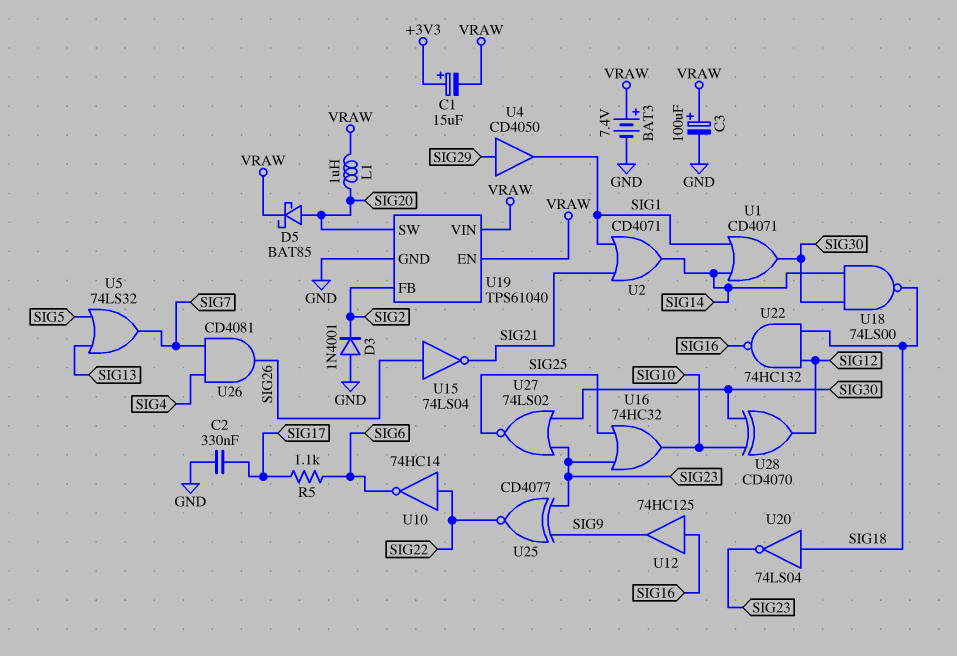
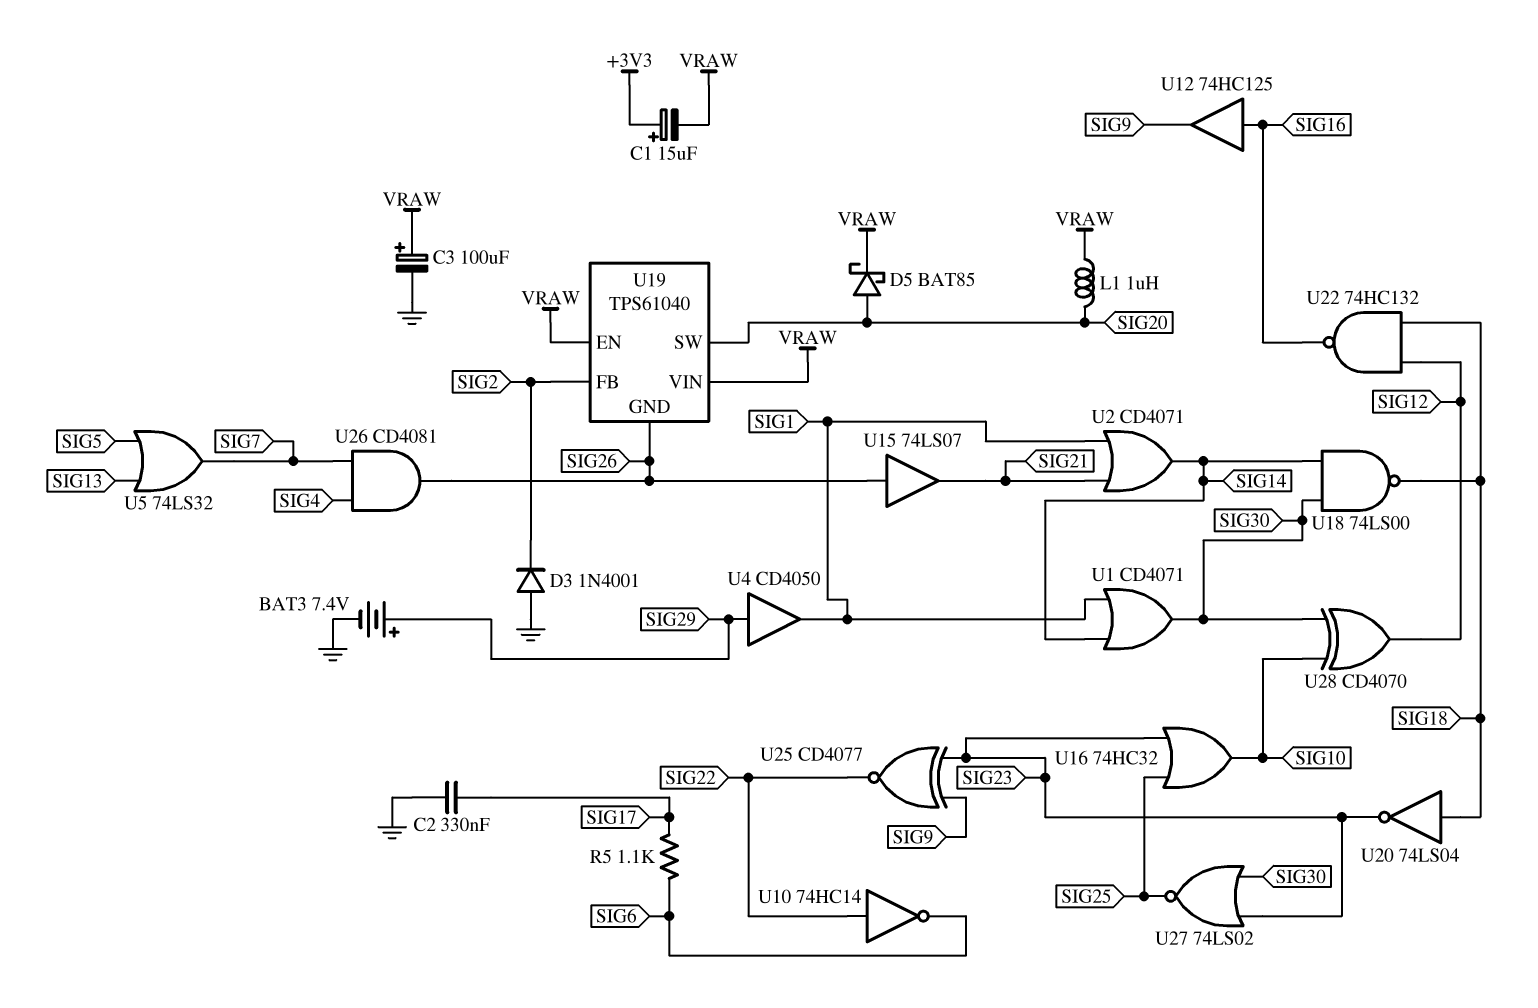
BAT3: 7.4V (plus VRAW, minus GND) -> 7.4V (plus SIG29, minus GND)
U15: NOT 74LS04 (in SIG26, out SIG21) -> buffer 74LS07 (in SIG26, out SIG21)
U19 pin GND: GND -> SIG26

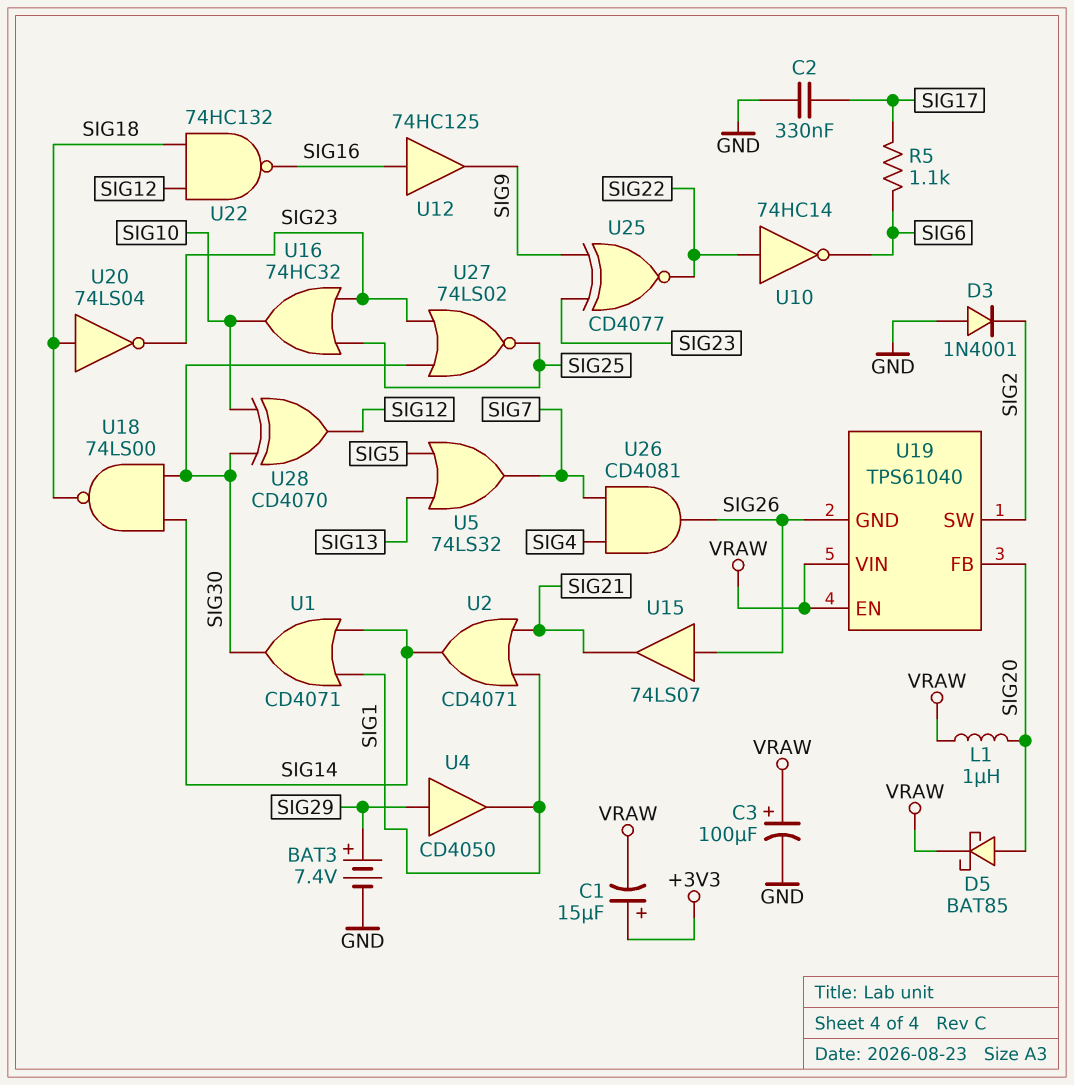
U19 pin FB: SIG2 -> SIG20
U19 pin SW: SIG20 -> SIG2

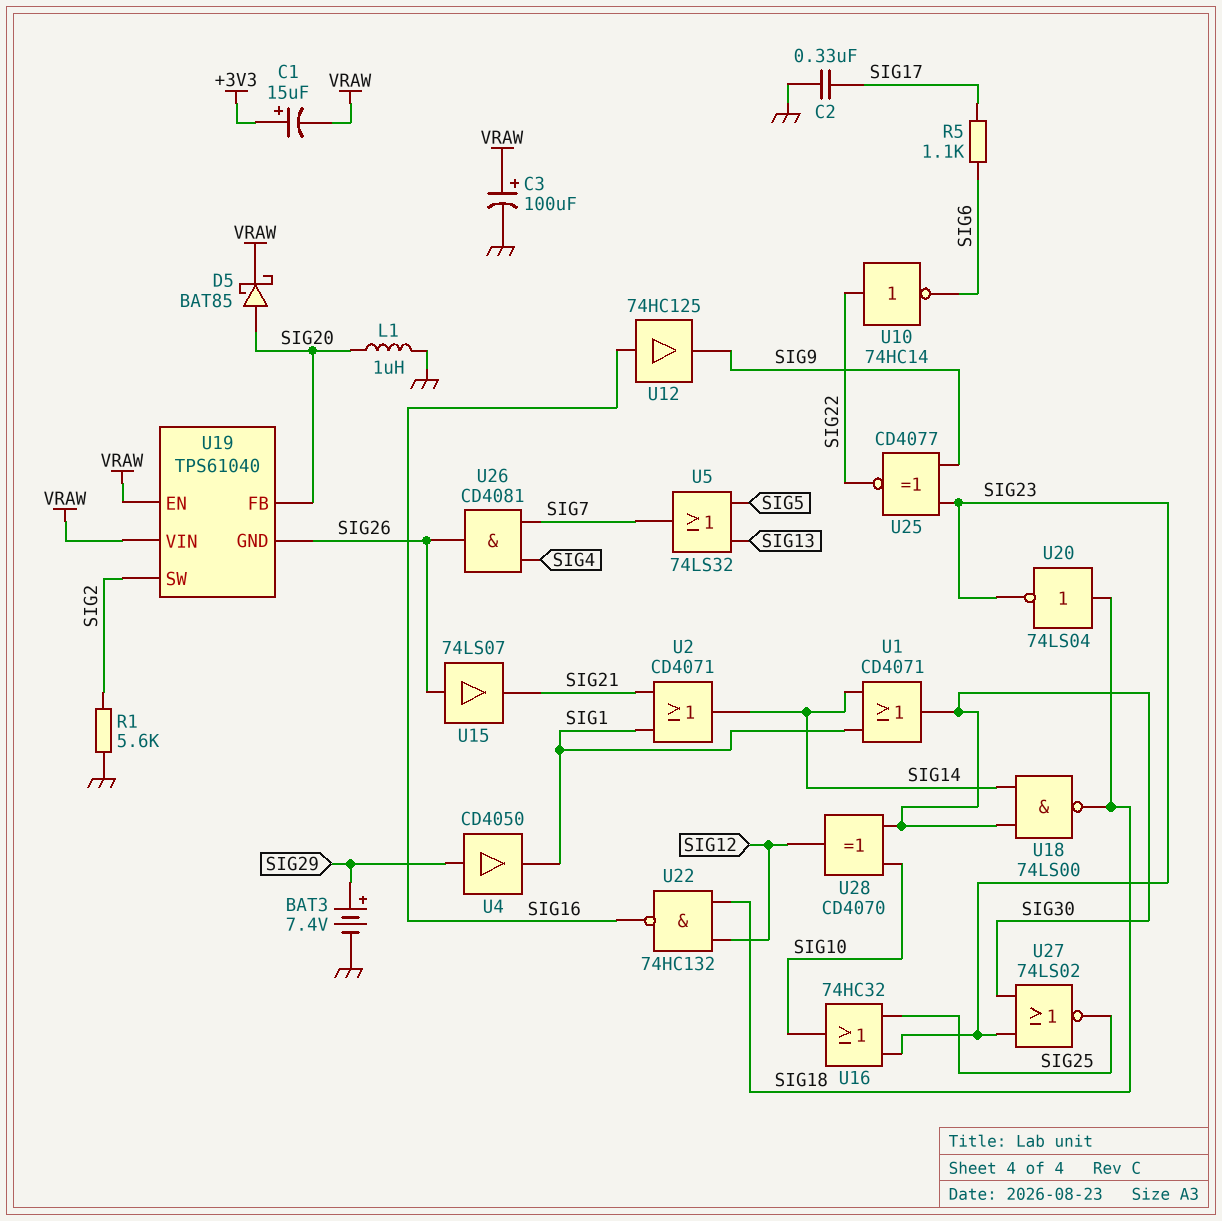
D3: diode 1N4001 (A GND, K SIG2) -> none
L1: 1uH (SIG20, VRAW) -> 1uH (GND, SIG20)
R1: none -> 5.6k (GND, SIG2)

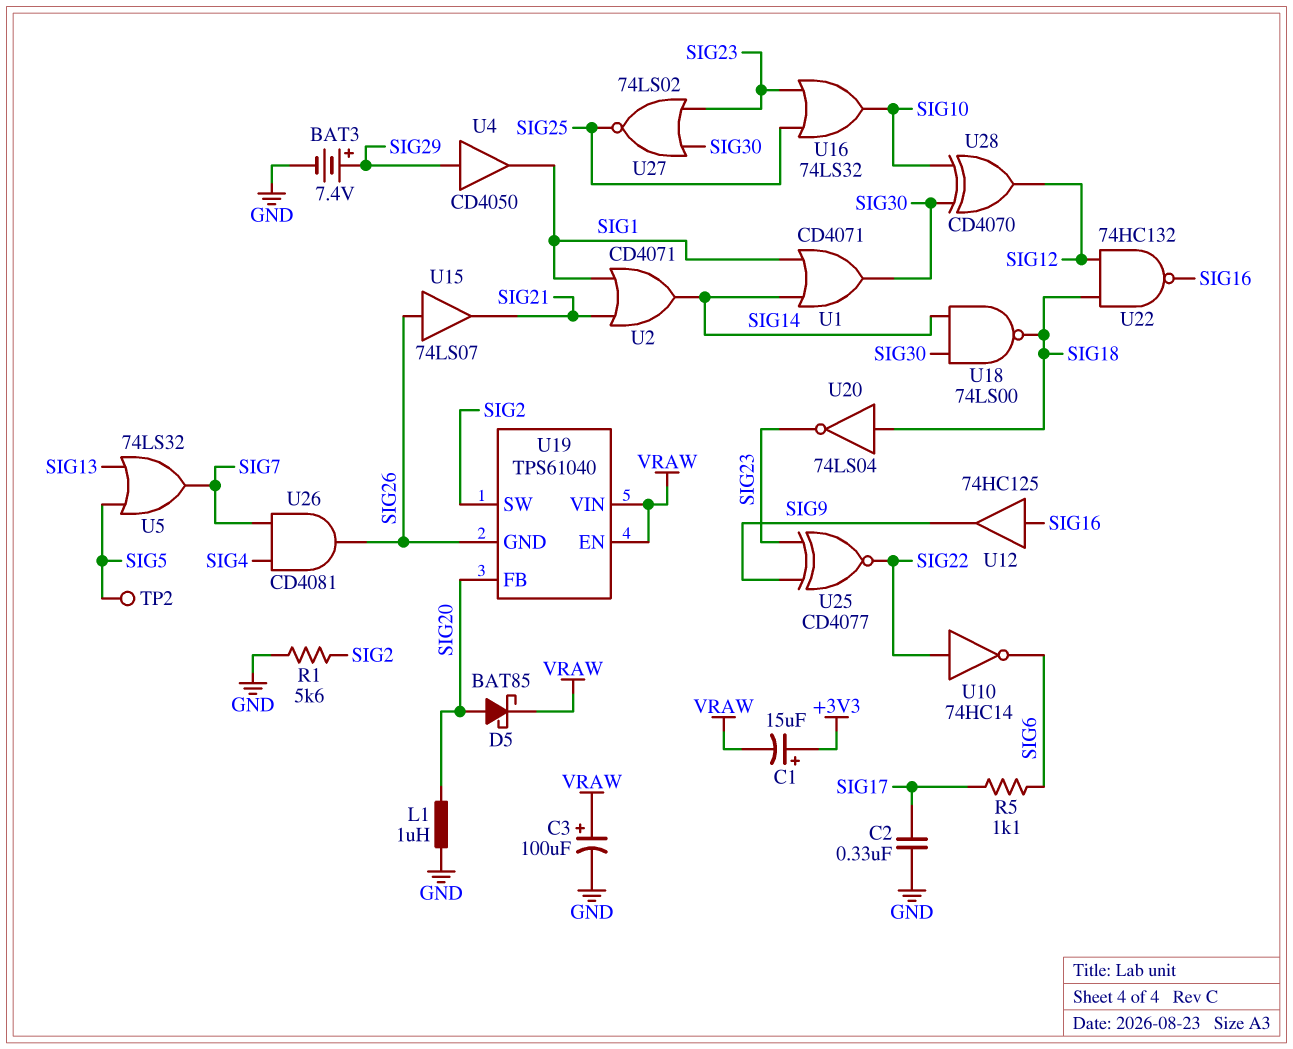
TP2: none -> test point (SIG5)
U16: OR 74HC32 (in SIG23, in SIG25, out SIG10) -> OR 74LS32 (in SIG23, in SIG25, out SIG10)

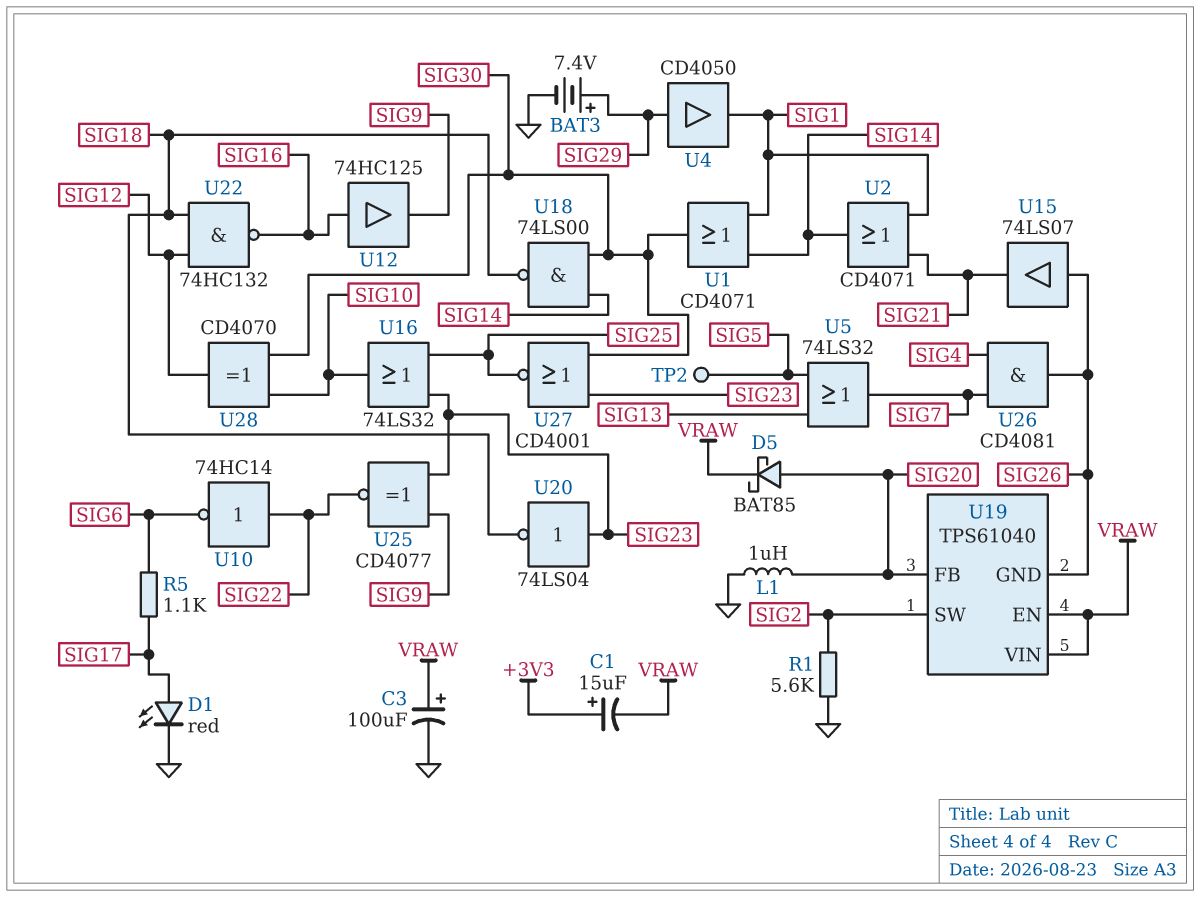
C2: 330nF (GND, SIG17) -> none
D1: none -> LED red (A SIG17, K GND)
U20: NOT 74LS04 (in SIG18, out SIG23) -> NOT 74LS04 (in SIG23, out SIG18)
U27: NOR 74LS02 (in SIG23, in SIG30, out SIG25) -> NOR CD4001 (in SIG23, in SIG30, out SIG25)

